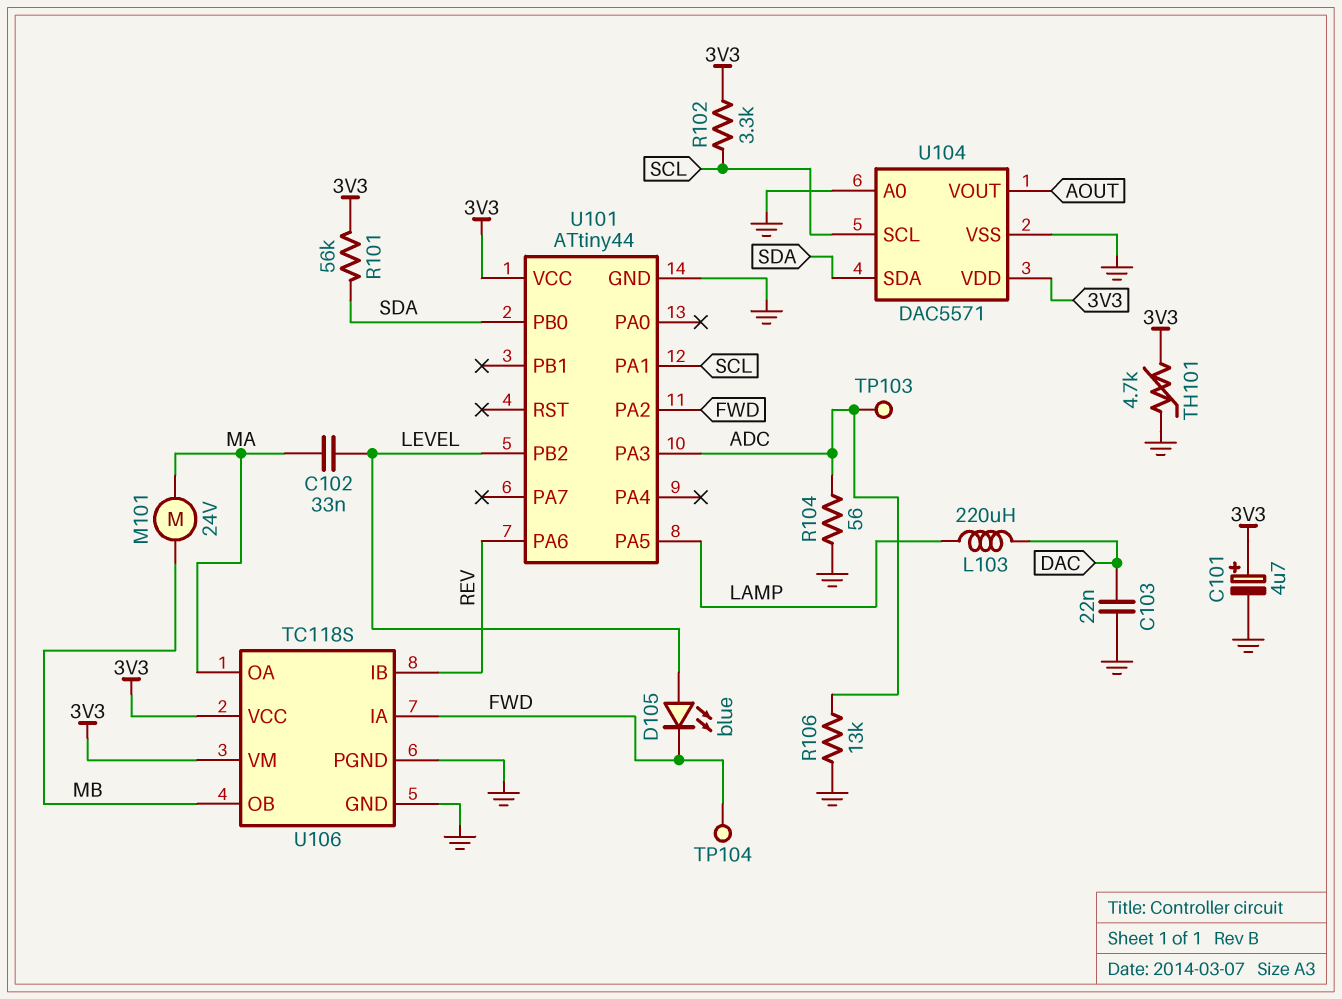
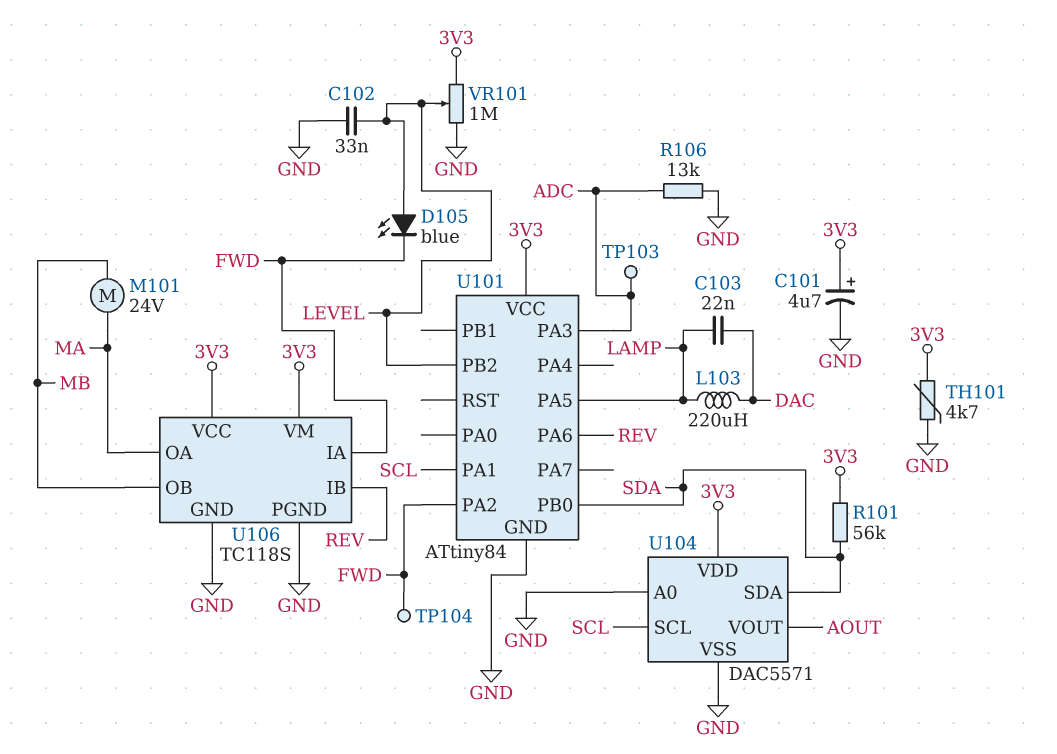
C102: 33nF (LEVEL, MA) -> 33nF (GND, LEVEL)
C103: 22nF (DAC, GND) -> 22nF (DAC, LAMP)
R102: 3.3k (3V3, SCL) -> none
R104: 56 (ADC, GND) -> none
U101: ATtiny44 -> ATtiny84
VR101: none -> 1M (3V3, GND, wiper LEVEL)

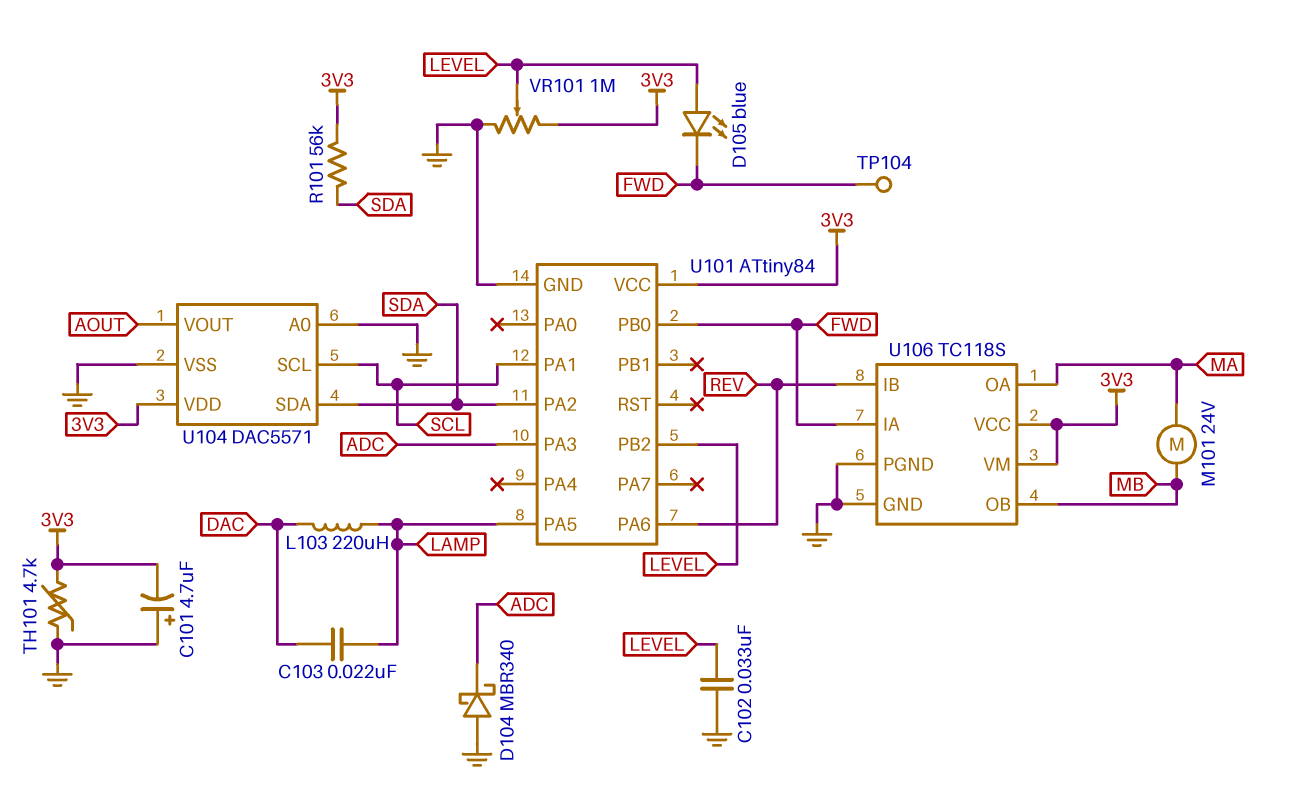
C101: 4.7uF (plus 3V3, minus GND) -> 4.7uF (plus GND, minus 3V3)
D104: none -> schottky MBR340 (A GND, K ADC)
R106: 13k (ADC, GND) -> none
TP103: test point (ADC) -> none
U101 pin PA2: FWD -> SDA
U101 pin PB0: SDA -> FWD

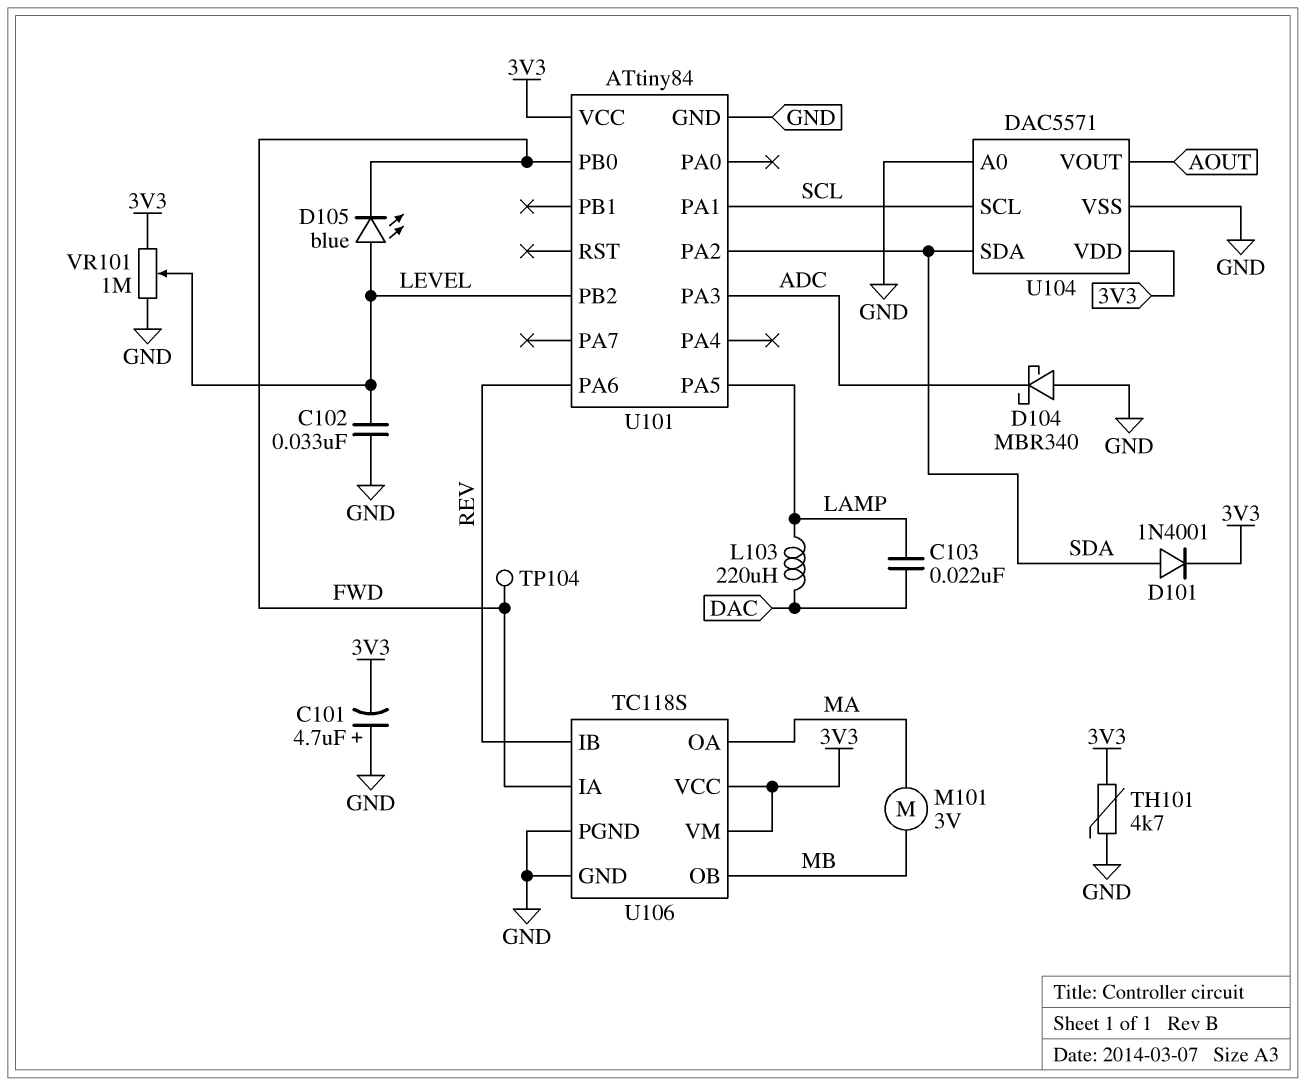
D101: none -> diode 1N4001 (A SDA, K 3V3)
M101: motor 24V (MA, MB) -> motor 3V (MA, MB)
R101: 56k (3V3, SDA) -> none

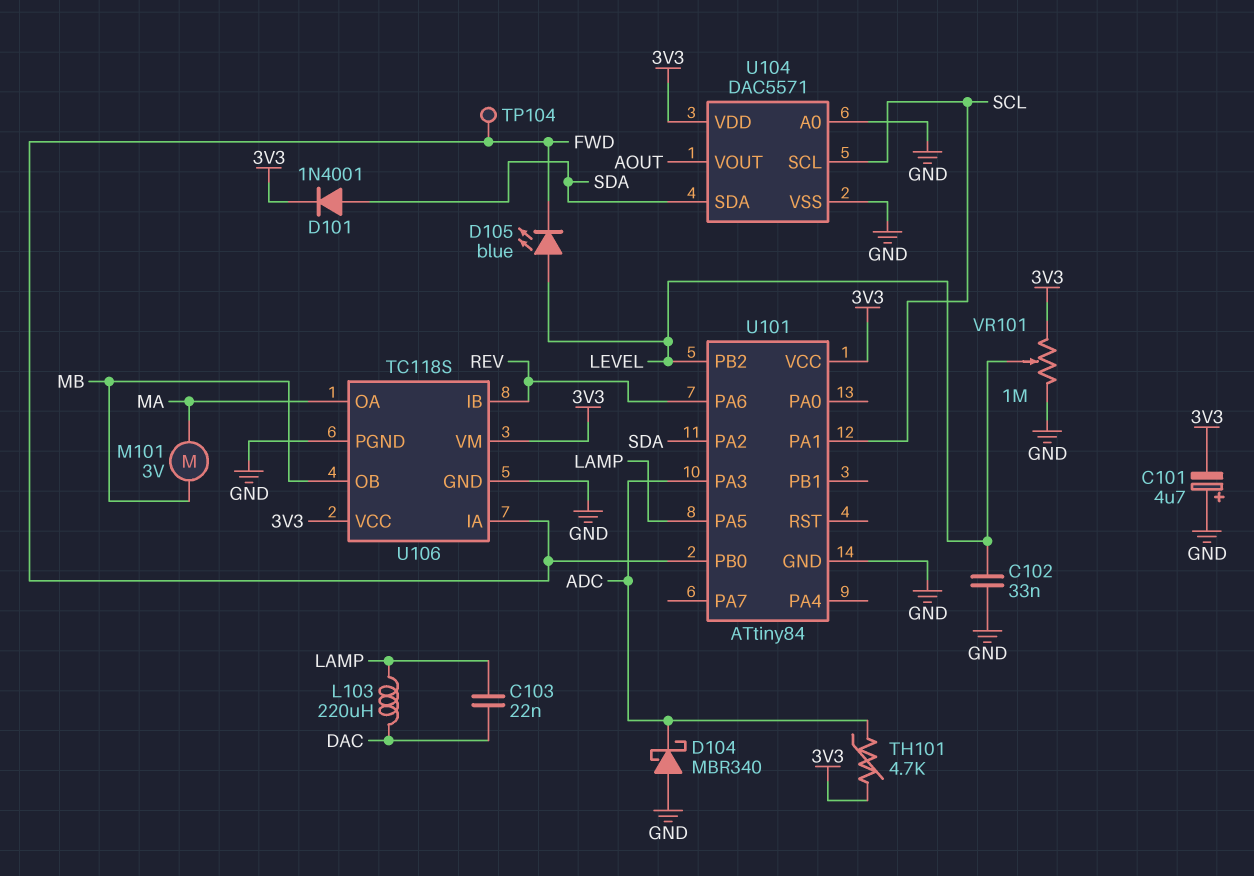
TH101: 4.7k (3V3, GND) -> 4.7k (3V3, ADC)

